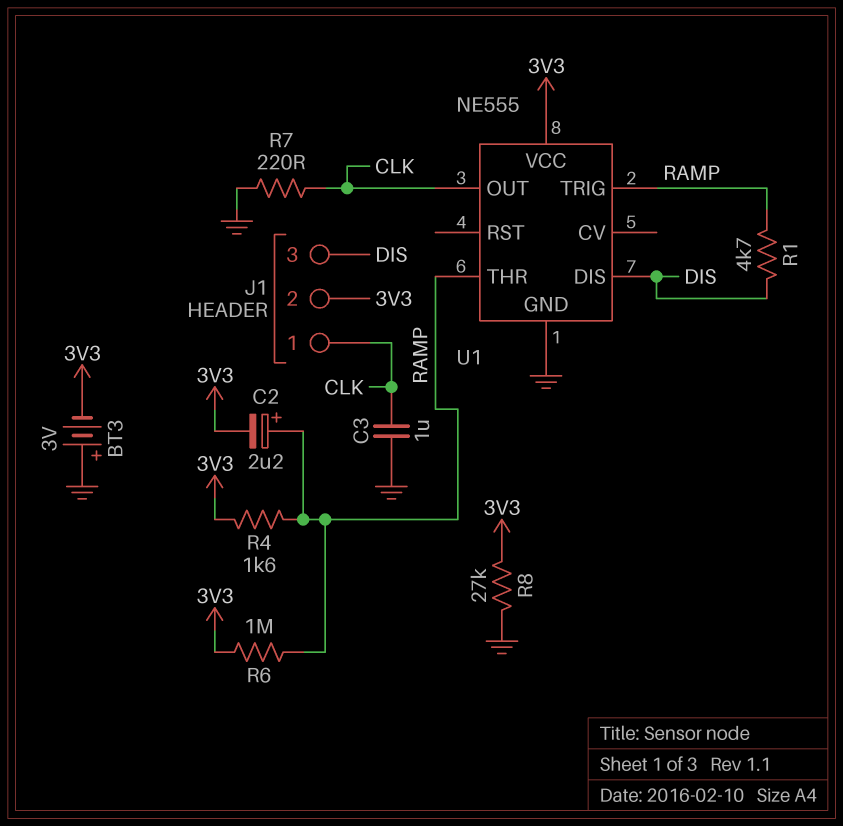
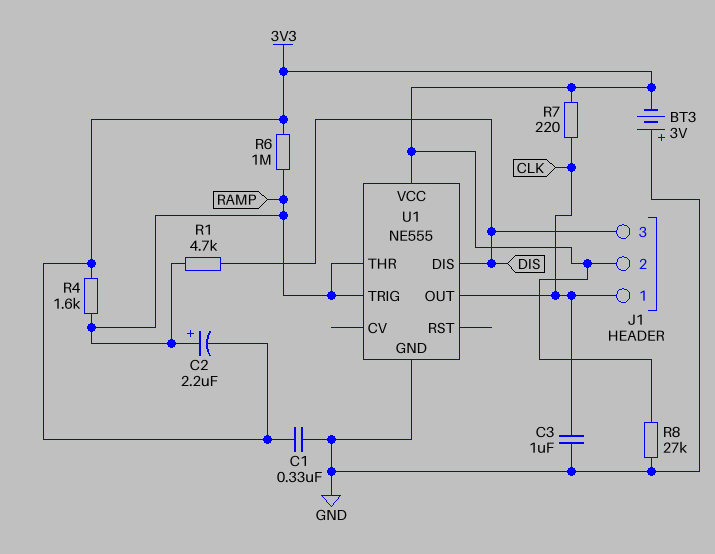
C1: none -> 330nF (3V3, GND)
R7: 220 (CLK, GND) -> 220 (3V3, CLK)

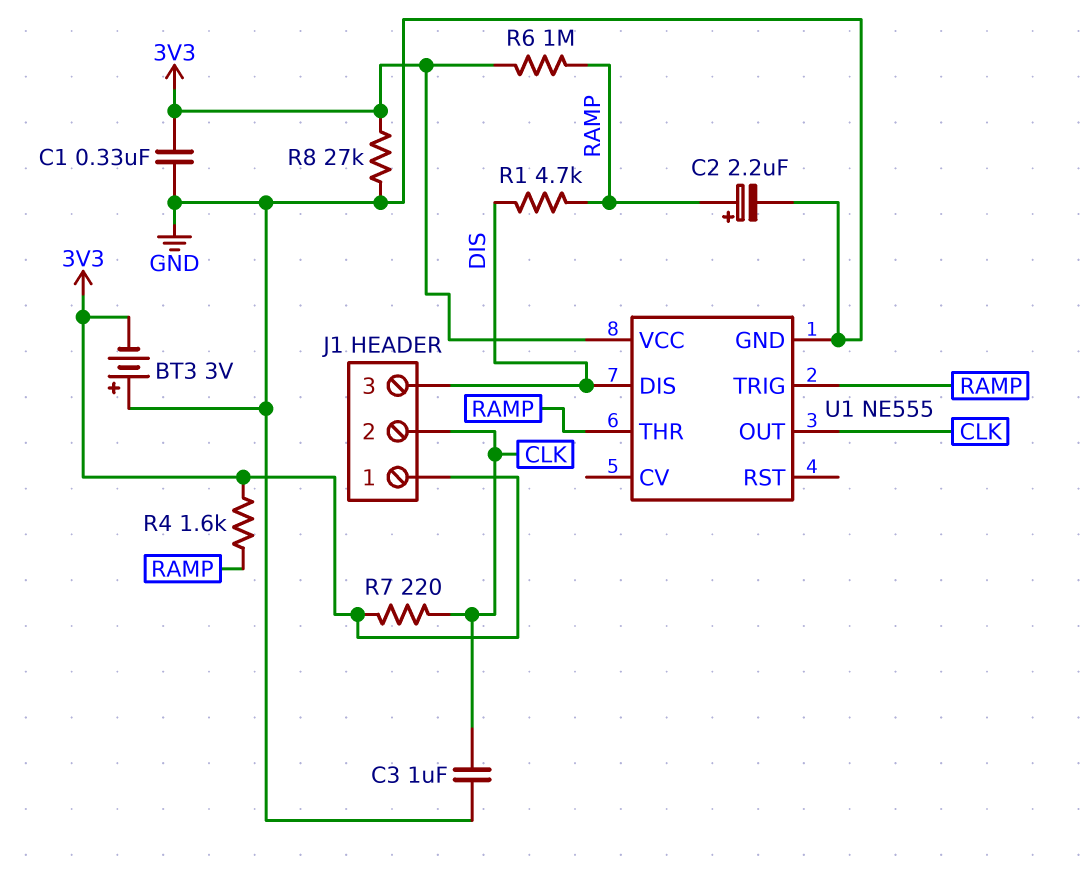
C2: 2.2uF (plus RAMP, minus 3V3) -> 2.2uF (plus RAMP, minus GND)
J1 pin 1: CLK -> 3V3
J1 pin 2: 3V3 -> CLK

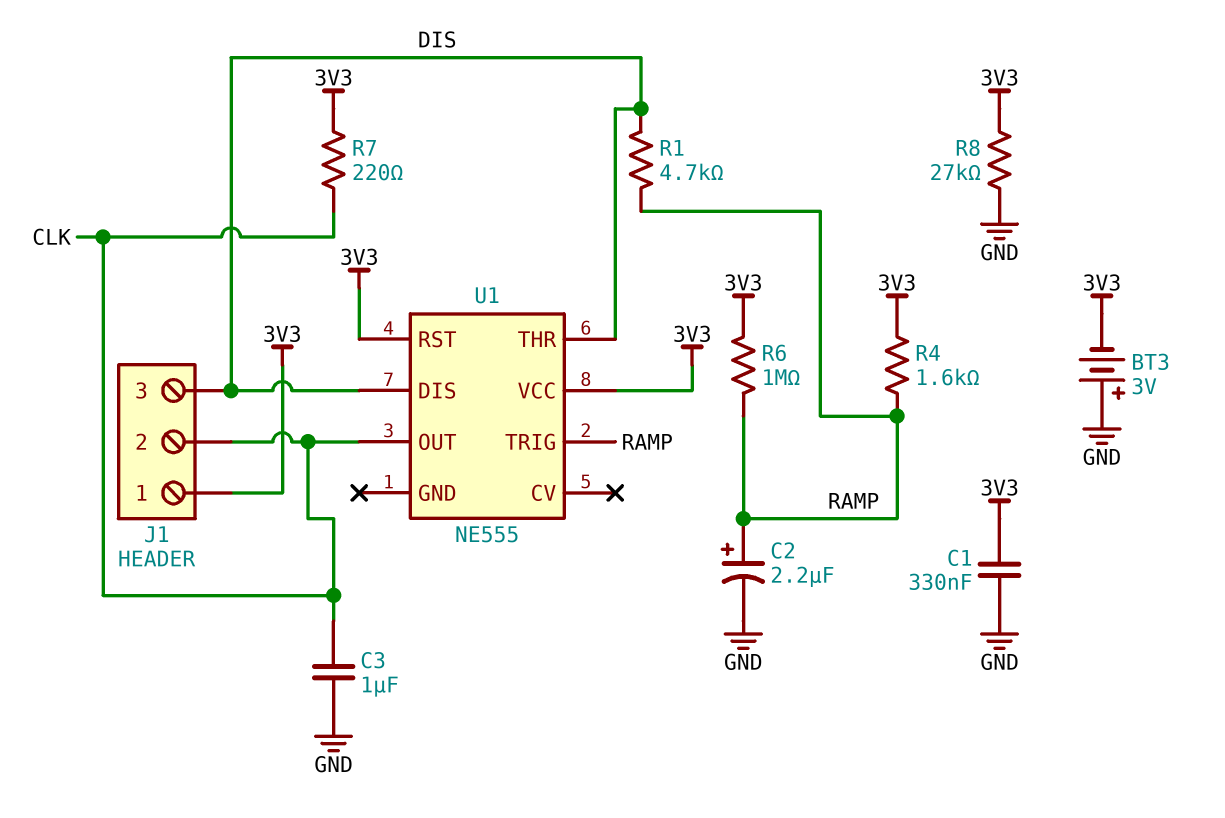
U1 pin GND: GND -> none
U1 pin RST: none -> 3V3
U1 pin THR: RAMP -> DIS

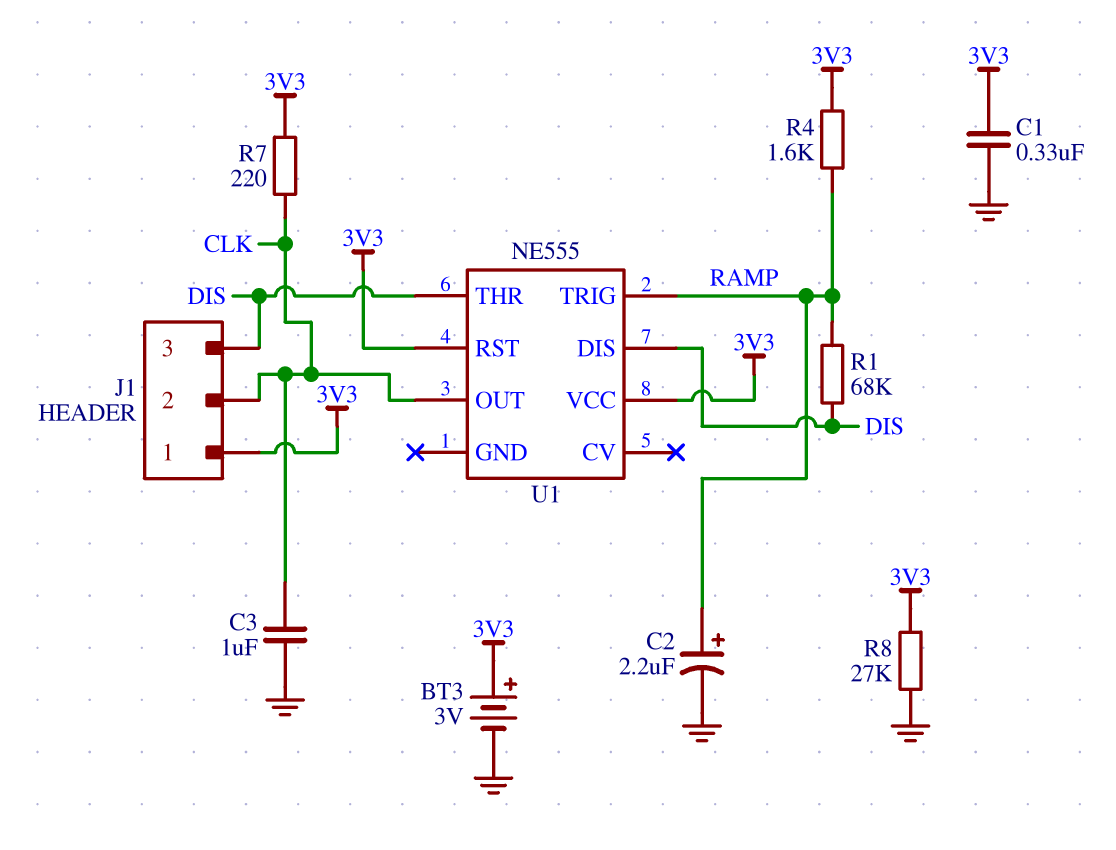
BT3: 3V (plus GND, minus 3V3) -> 3V (plus 3V3, minus GND)
R1: 4.7k (DIS, RAMP) -> 68k (DIS, RAMP)
R6: 1M (3V3, RAMP) -> none

